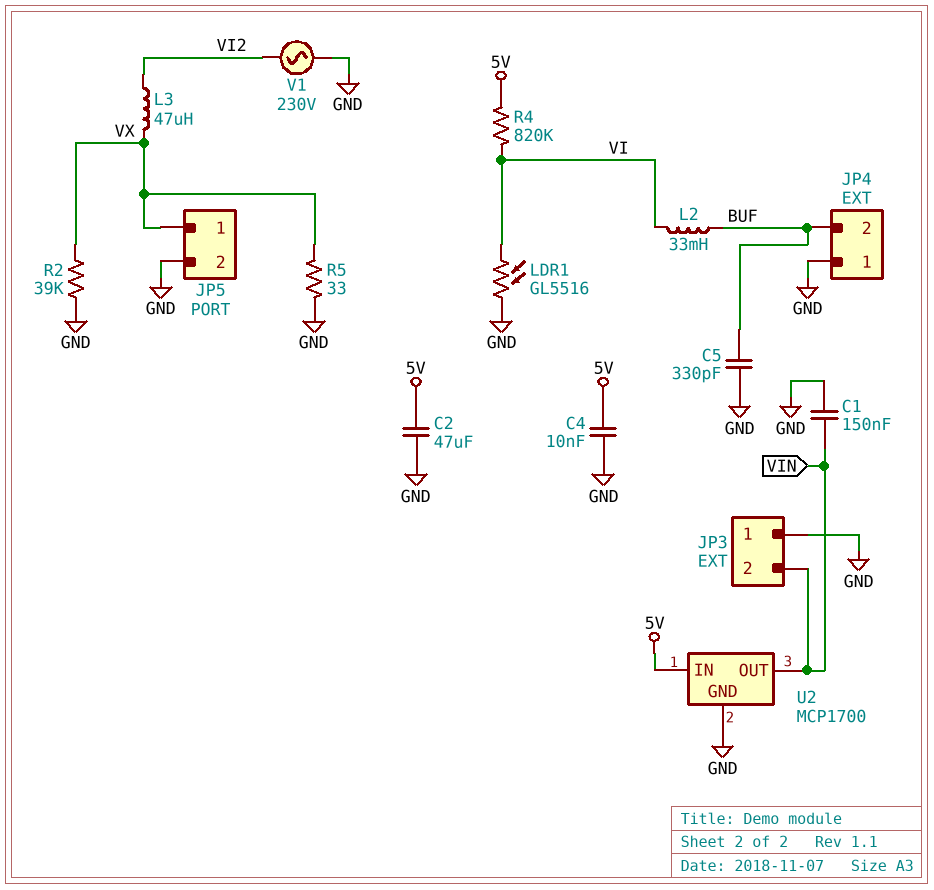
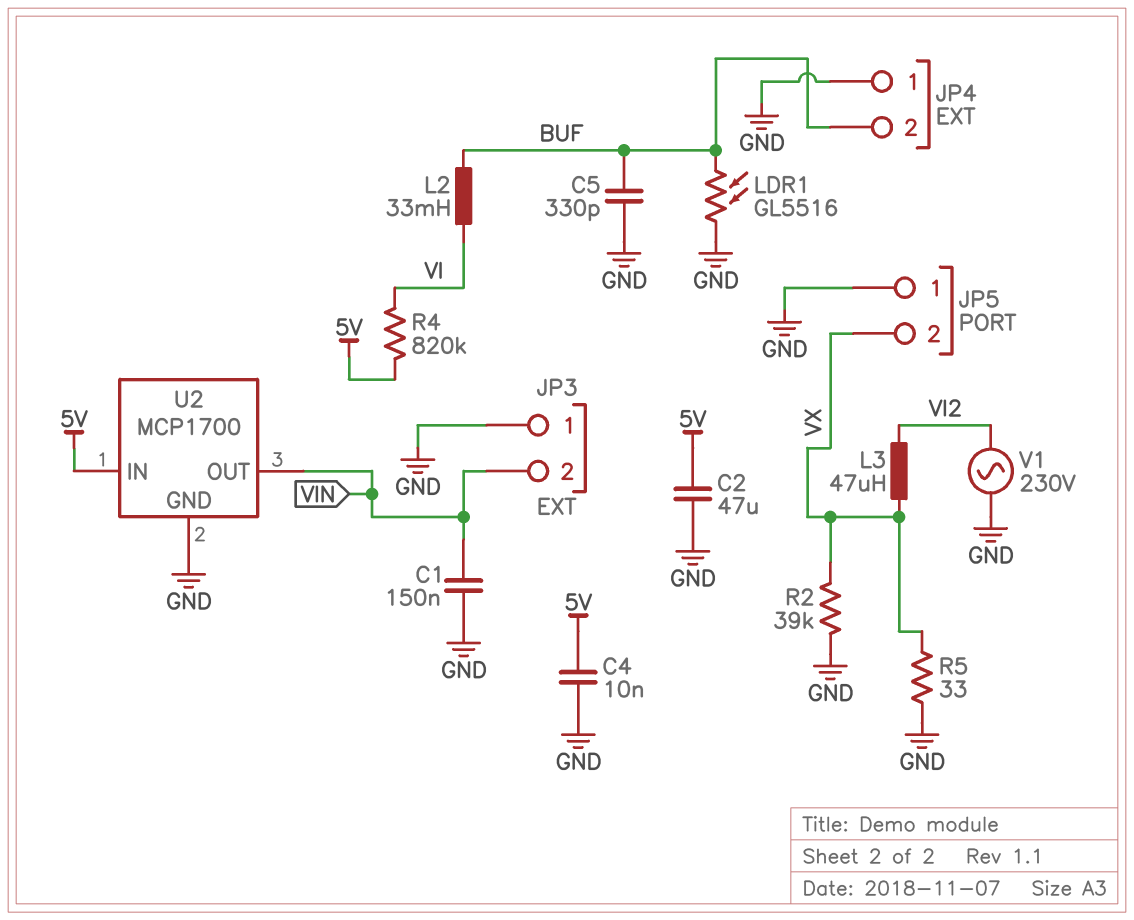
JP5 pin 1: VX -> GND
JP5 pin 2: GND -> VX
LDR1: GL5516 (GND, VI) -> GL5516 (BUF, GND)

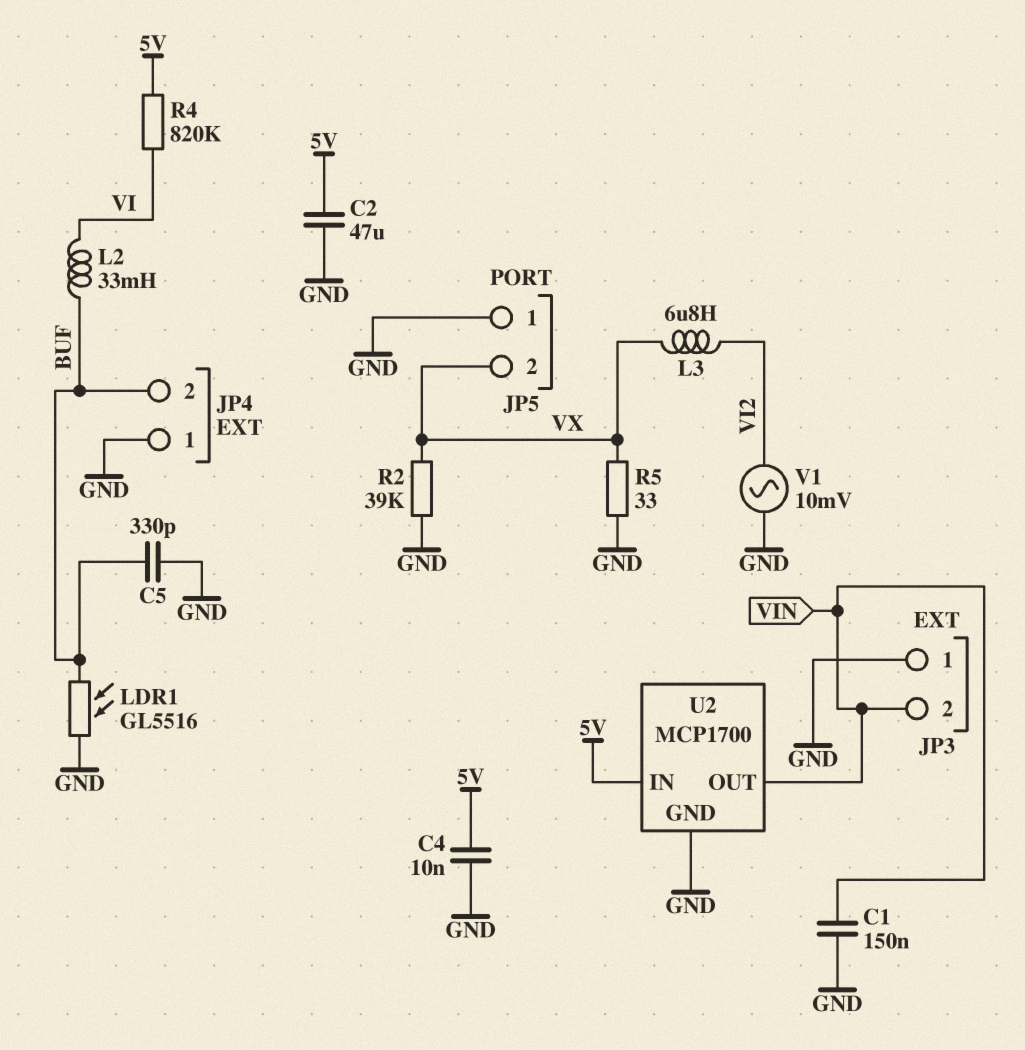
L3: 47uH (VI2, VX) -> 6.8uH (VI2, VX)
V1: AC 230V (GND, VI2) -> AC 10mV (GND, VI2)

